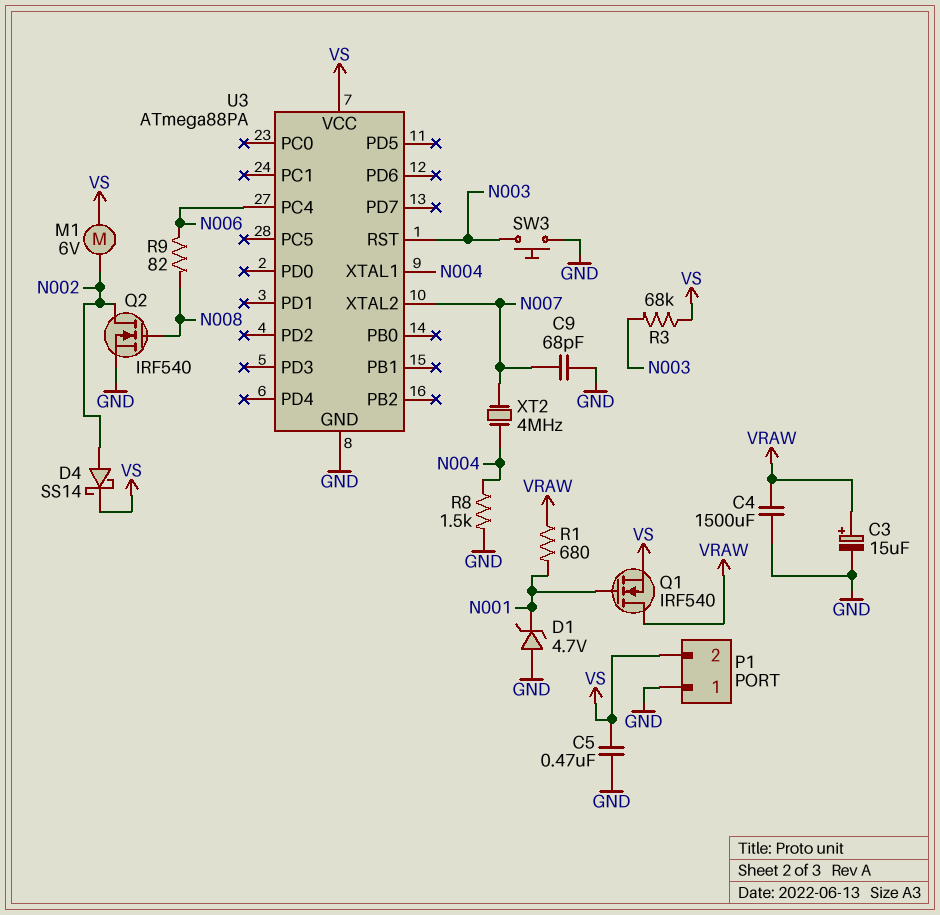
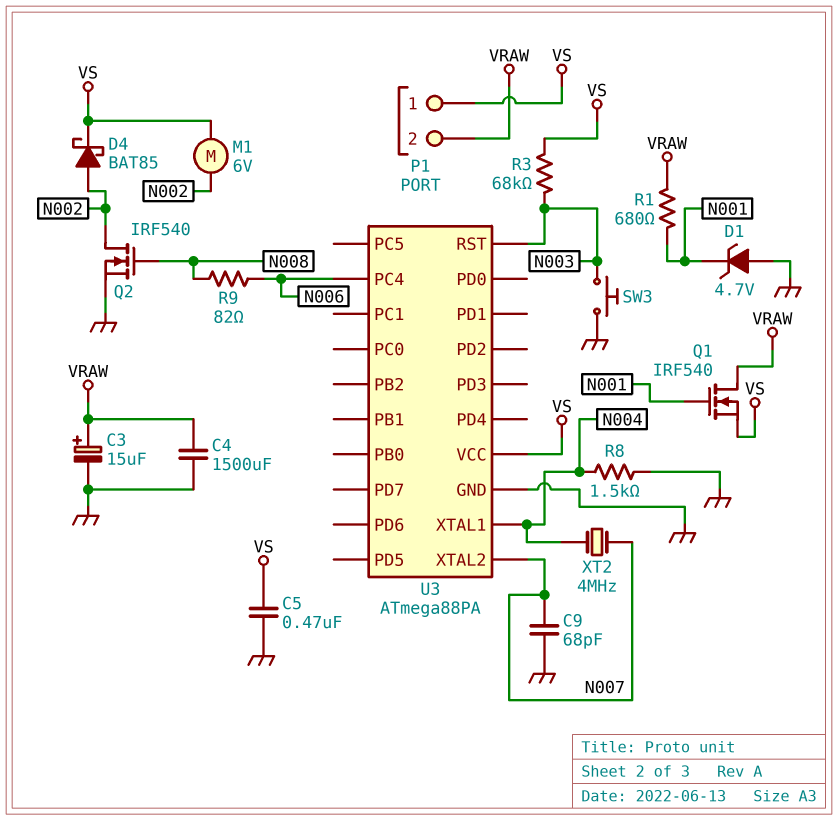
D4: schottky SS14 (A N002, K VS) -> schottky BAT85 (A N002, K VS)
P1 pin 1: GND -> VS
P1 pin 2: VS -> VRAW

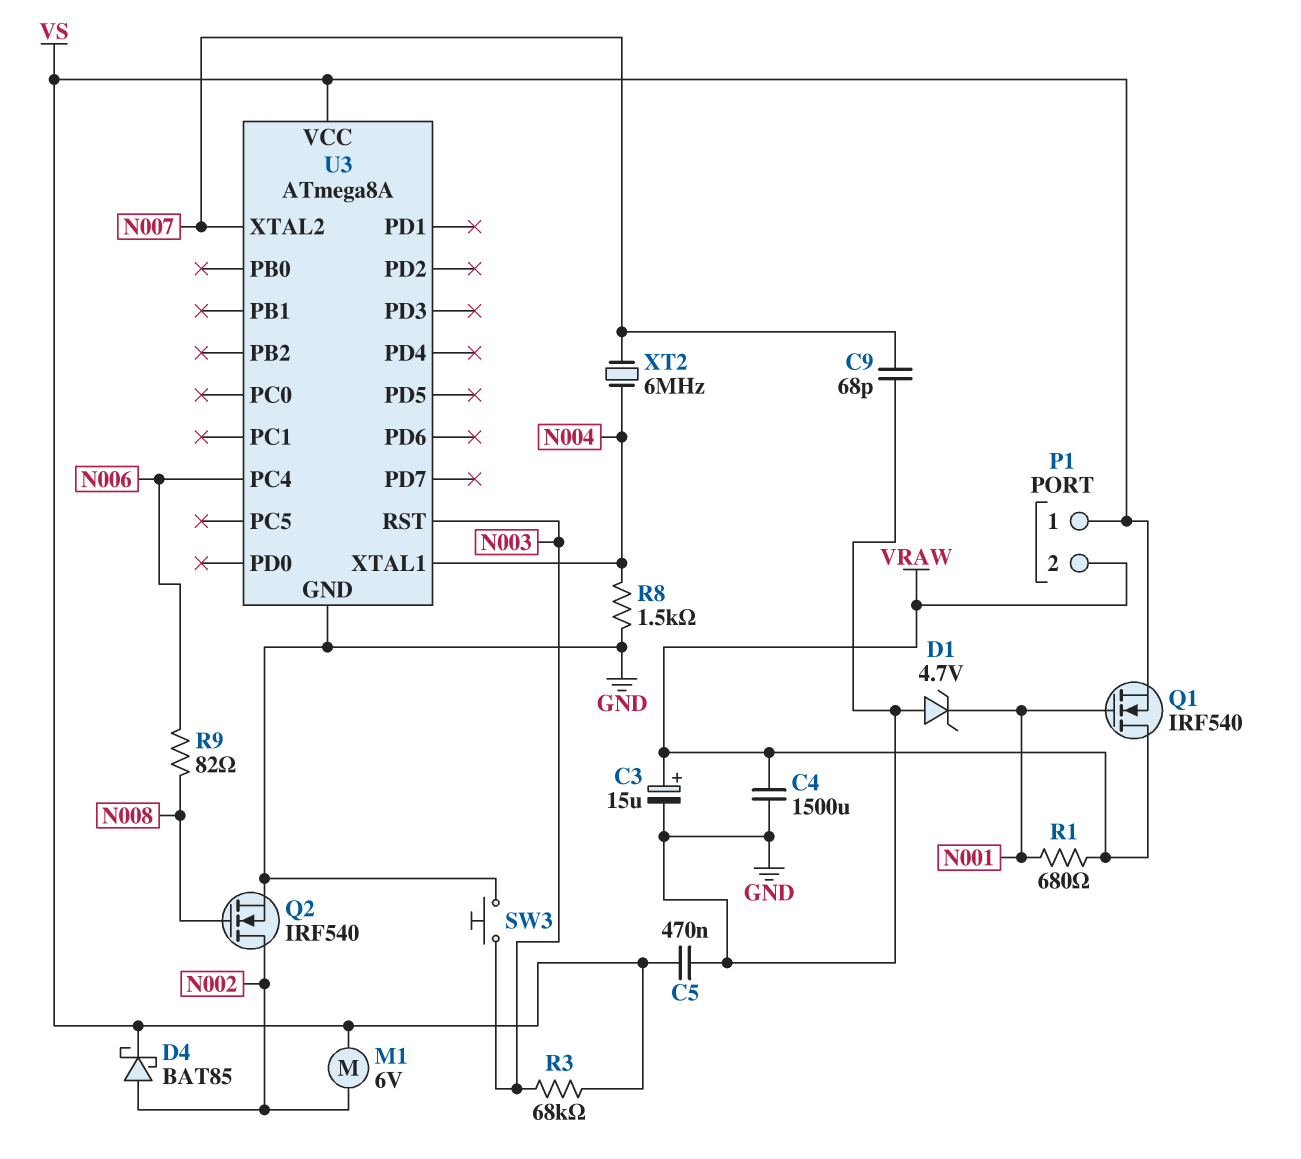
U3: ATmega88PA -> ATmega8A
XT2: 4MHz (N004, N007) -> 6MHz (N004, N007)

